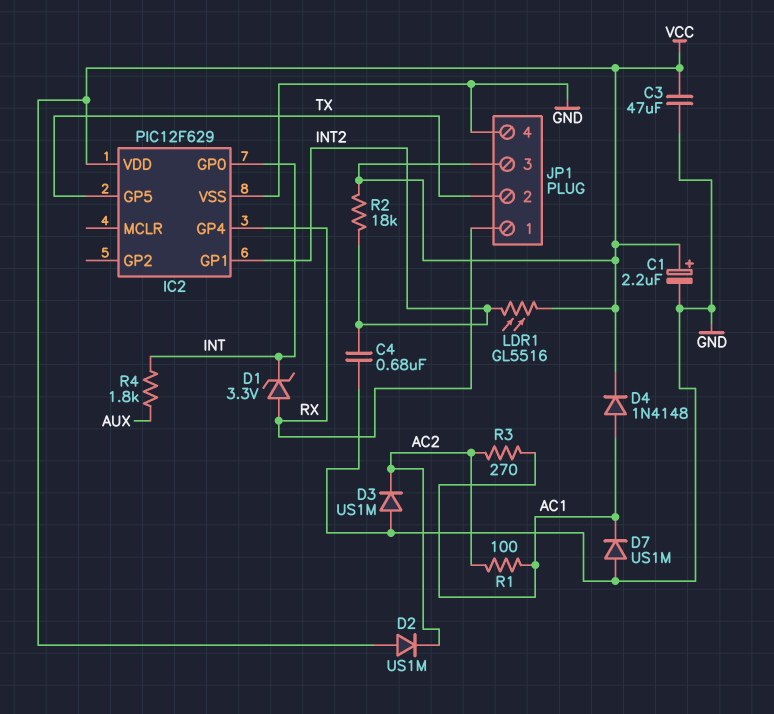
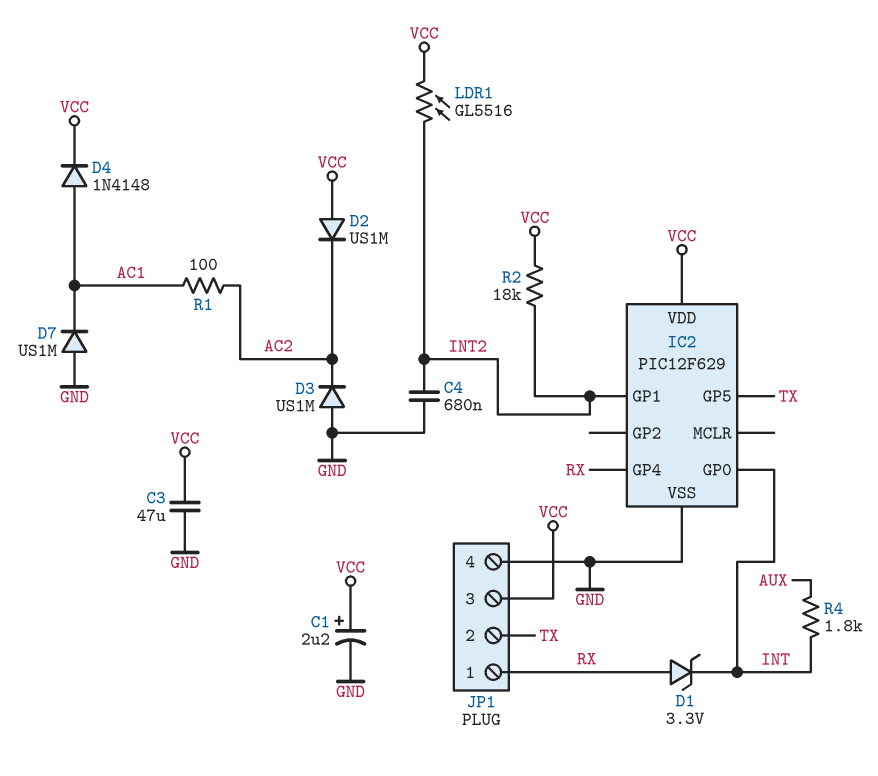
R3: 270 (AC1, AC2) -> none

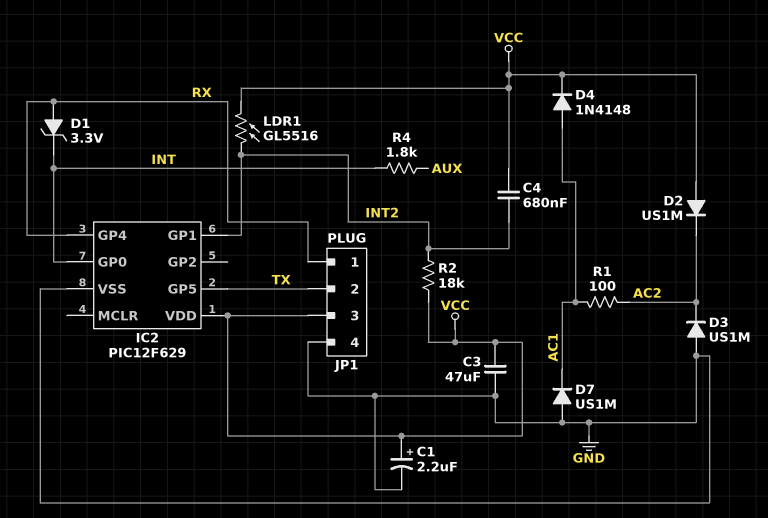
C4: 680nF (GND, INT2) -> 680nF (INT2, VCC)

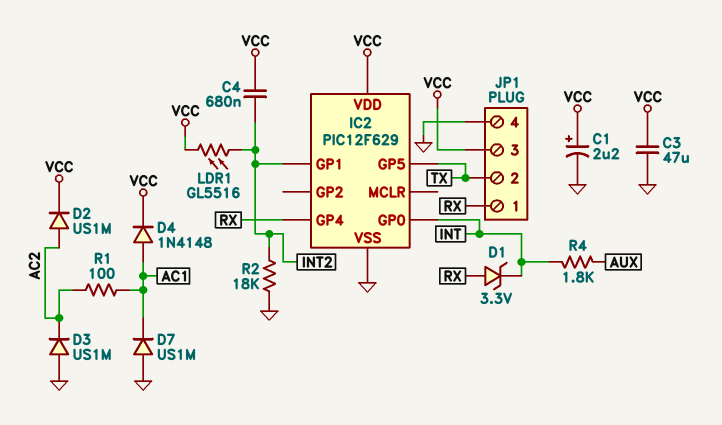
D2: diode US1M (A VCC, K AC2) -> diode US1M (A AC2, K VCC)
R2: 18k (INT2, VCC) -> 18k (GND, INT2)

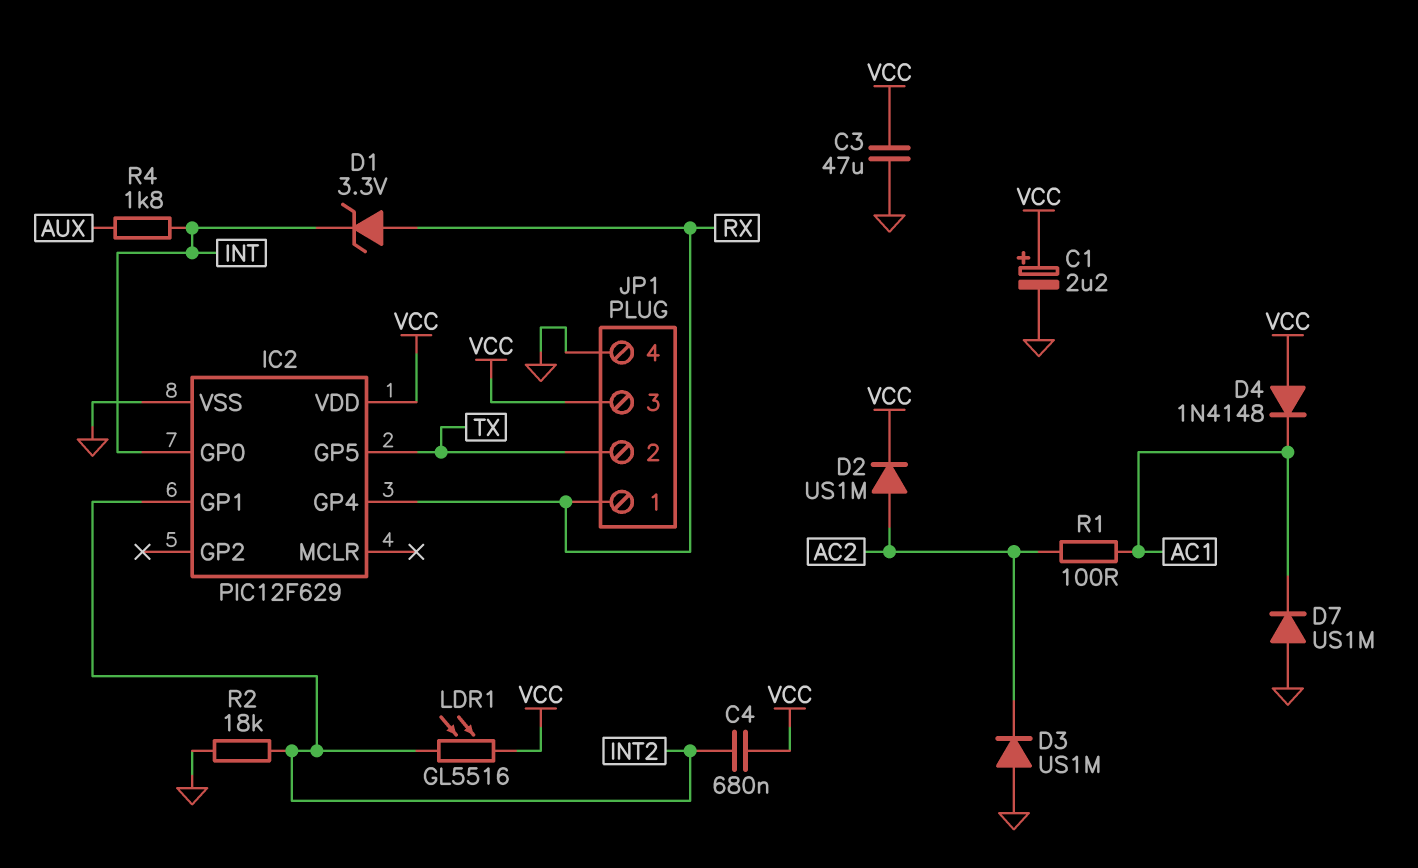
D4: diode 1N4148 (A AC1, K VCC) -> diode 1N4148 (A VCC, K AC1)

